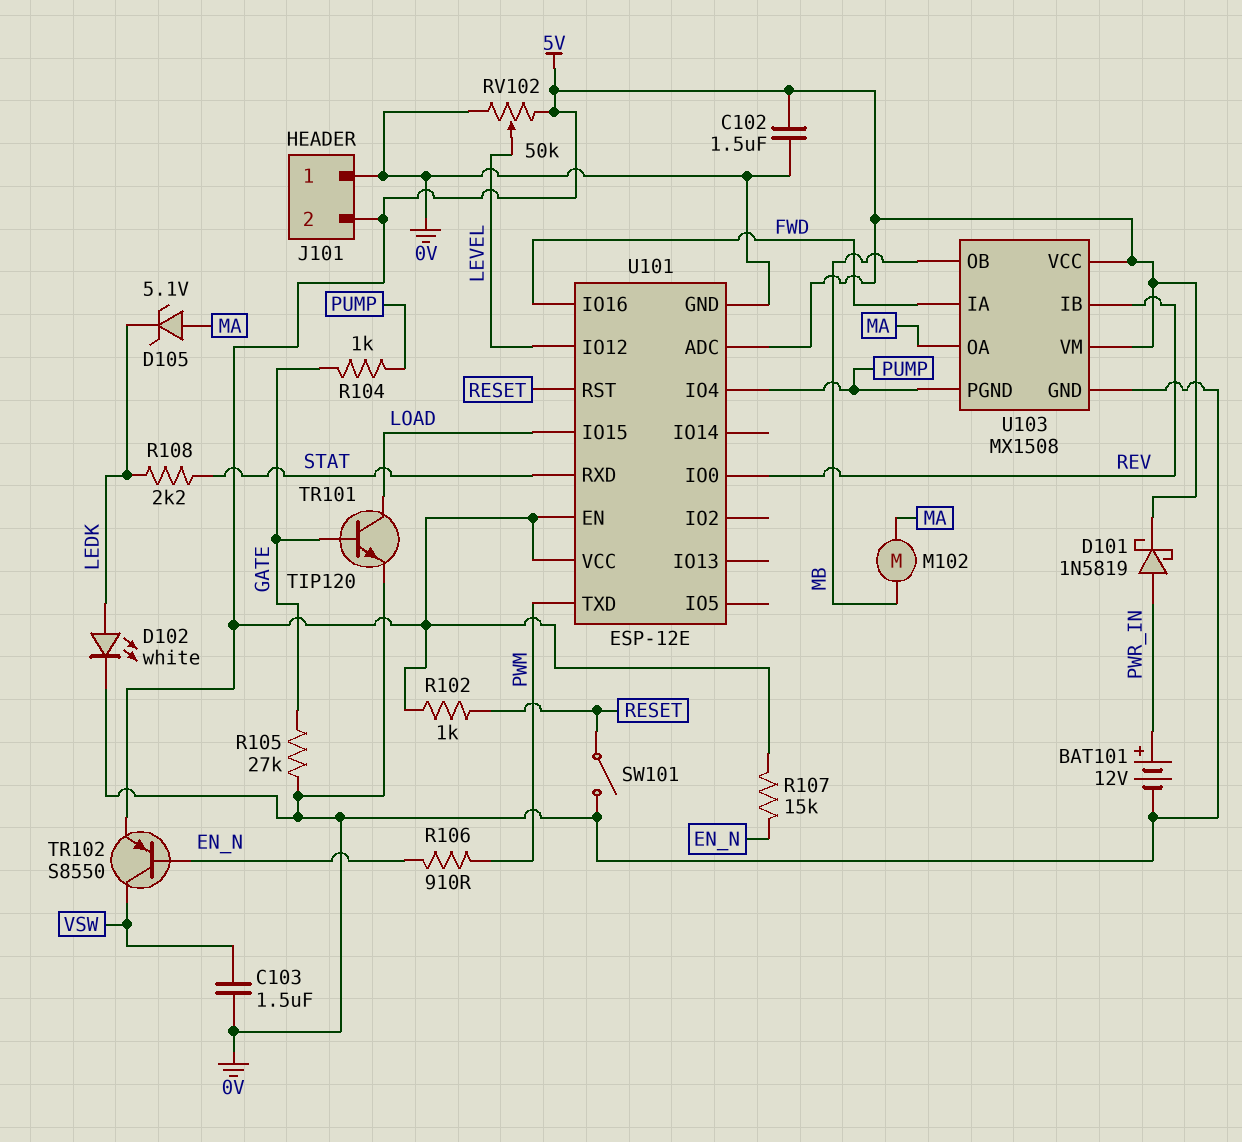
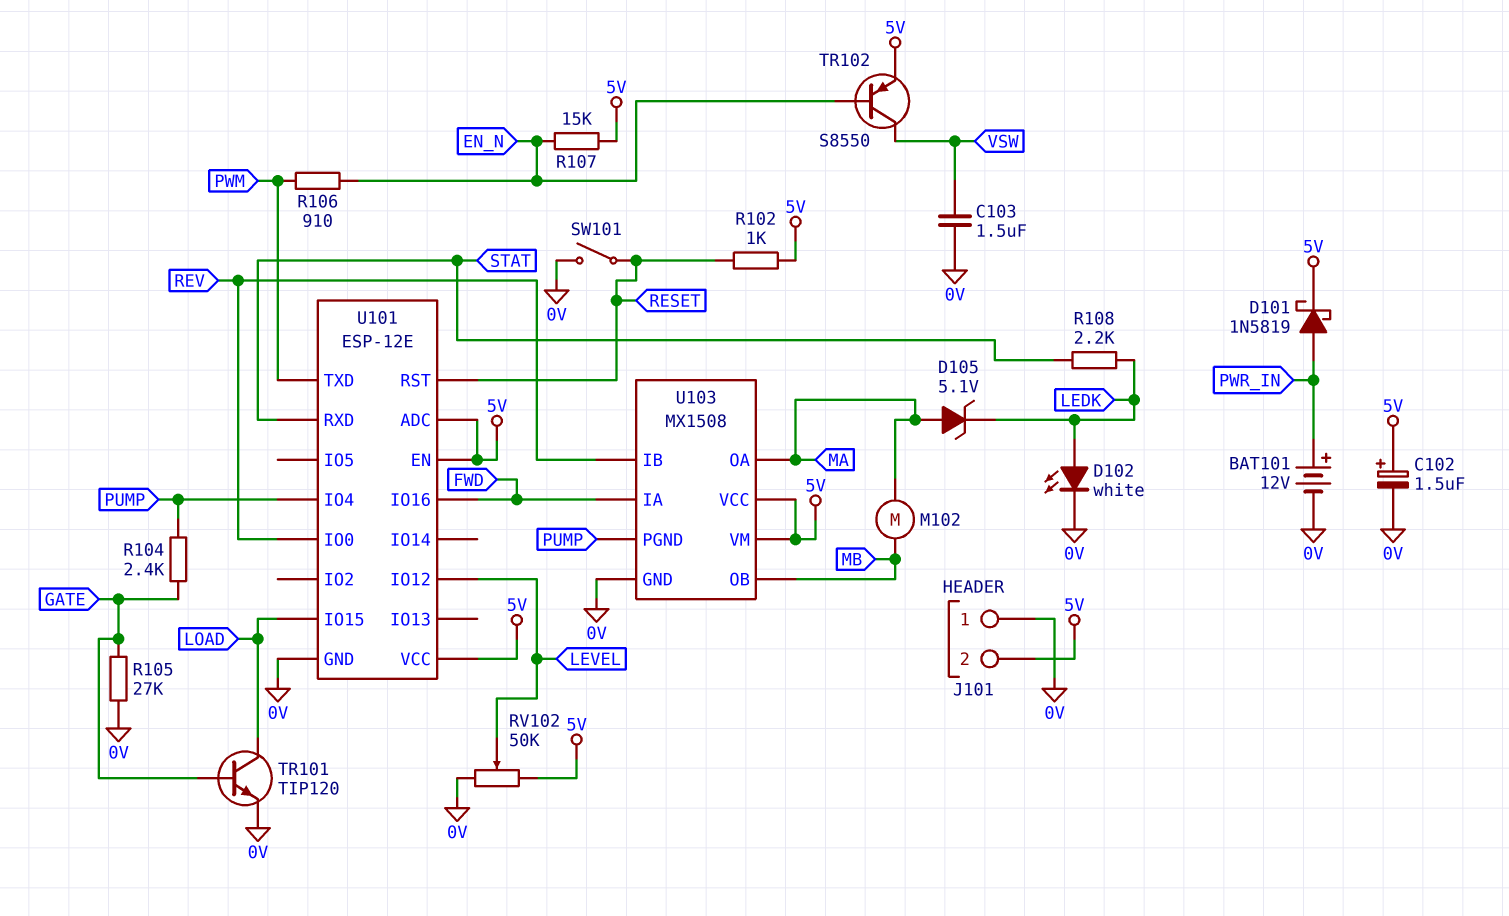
C102: 1.5uF (0V, 5V) -> 1.5uF (plus 5V, minus 0V)
R104: 1k (GATE, PUMP) -> 2.4k (GATE, PUMP)

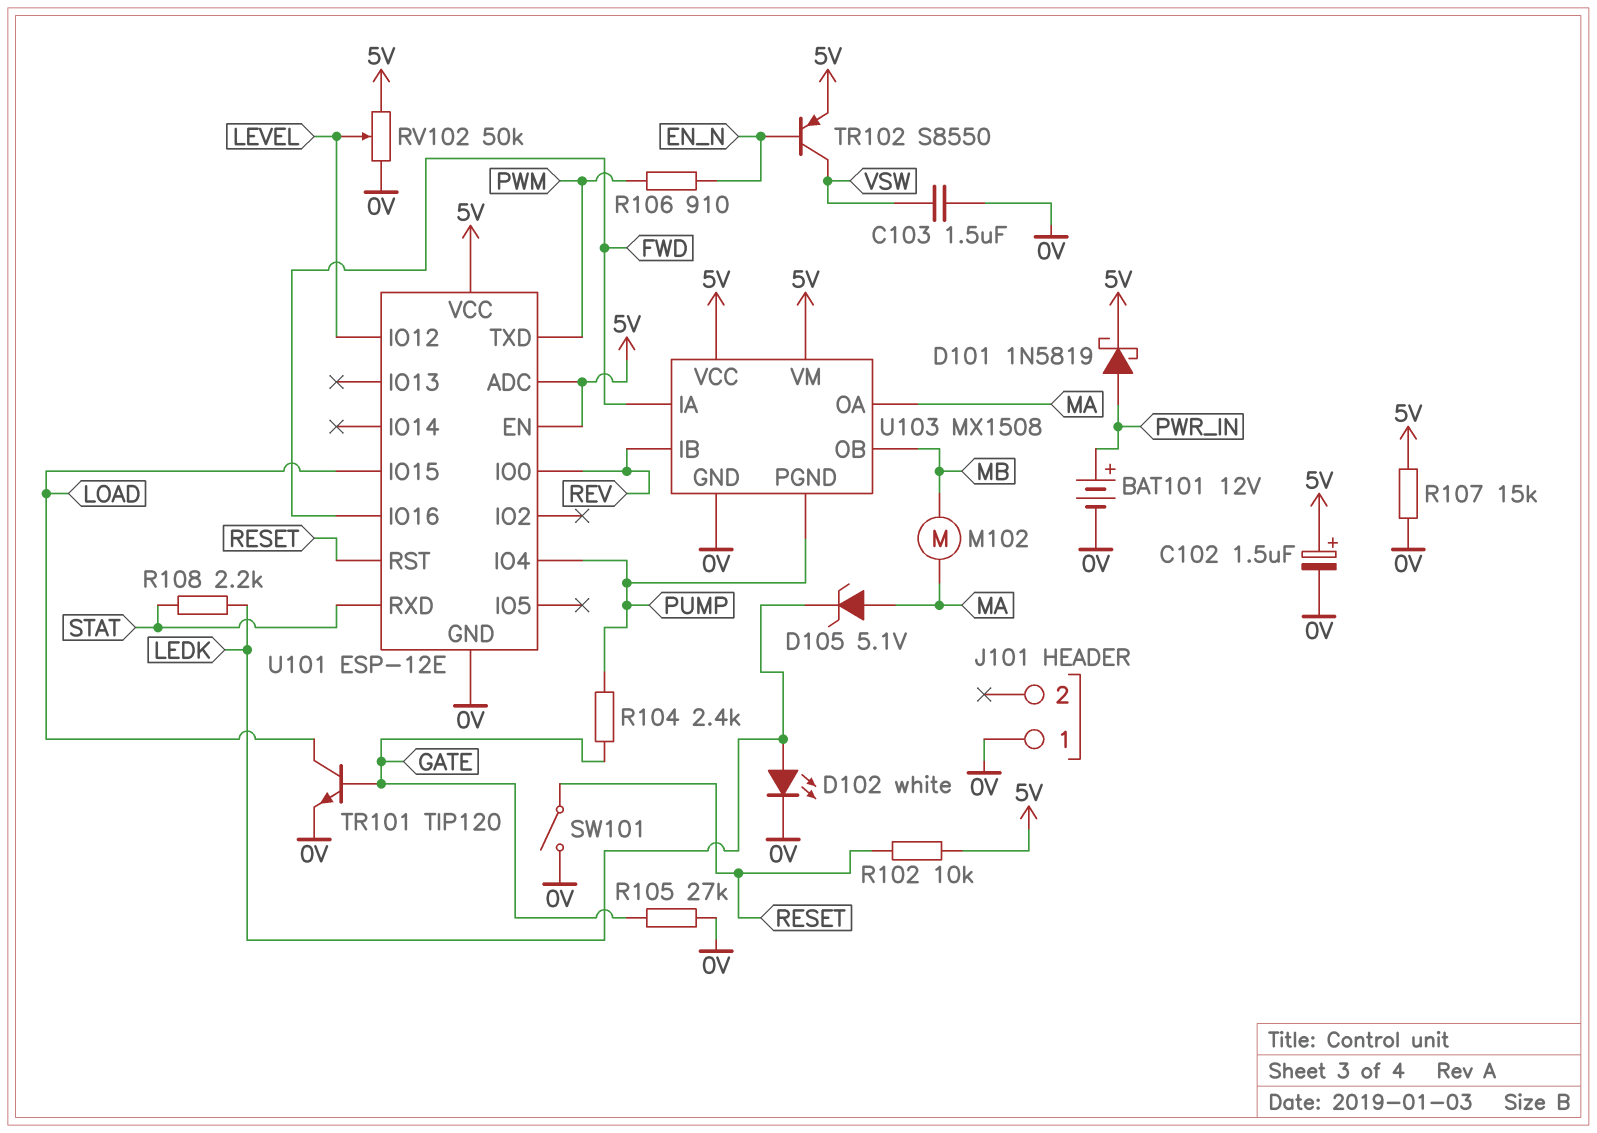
J101 pin 2: 5V -> none
R102: 1k (5V, RESET) -> 10k (5V, RESET)
R107: 15k (5V, EN_N) -> 15k (0V, 5V)

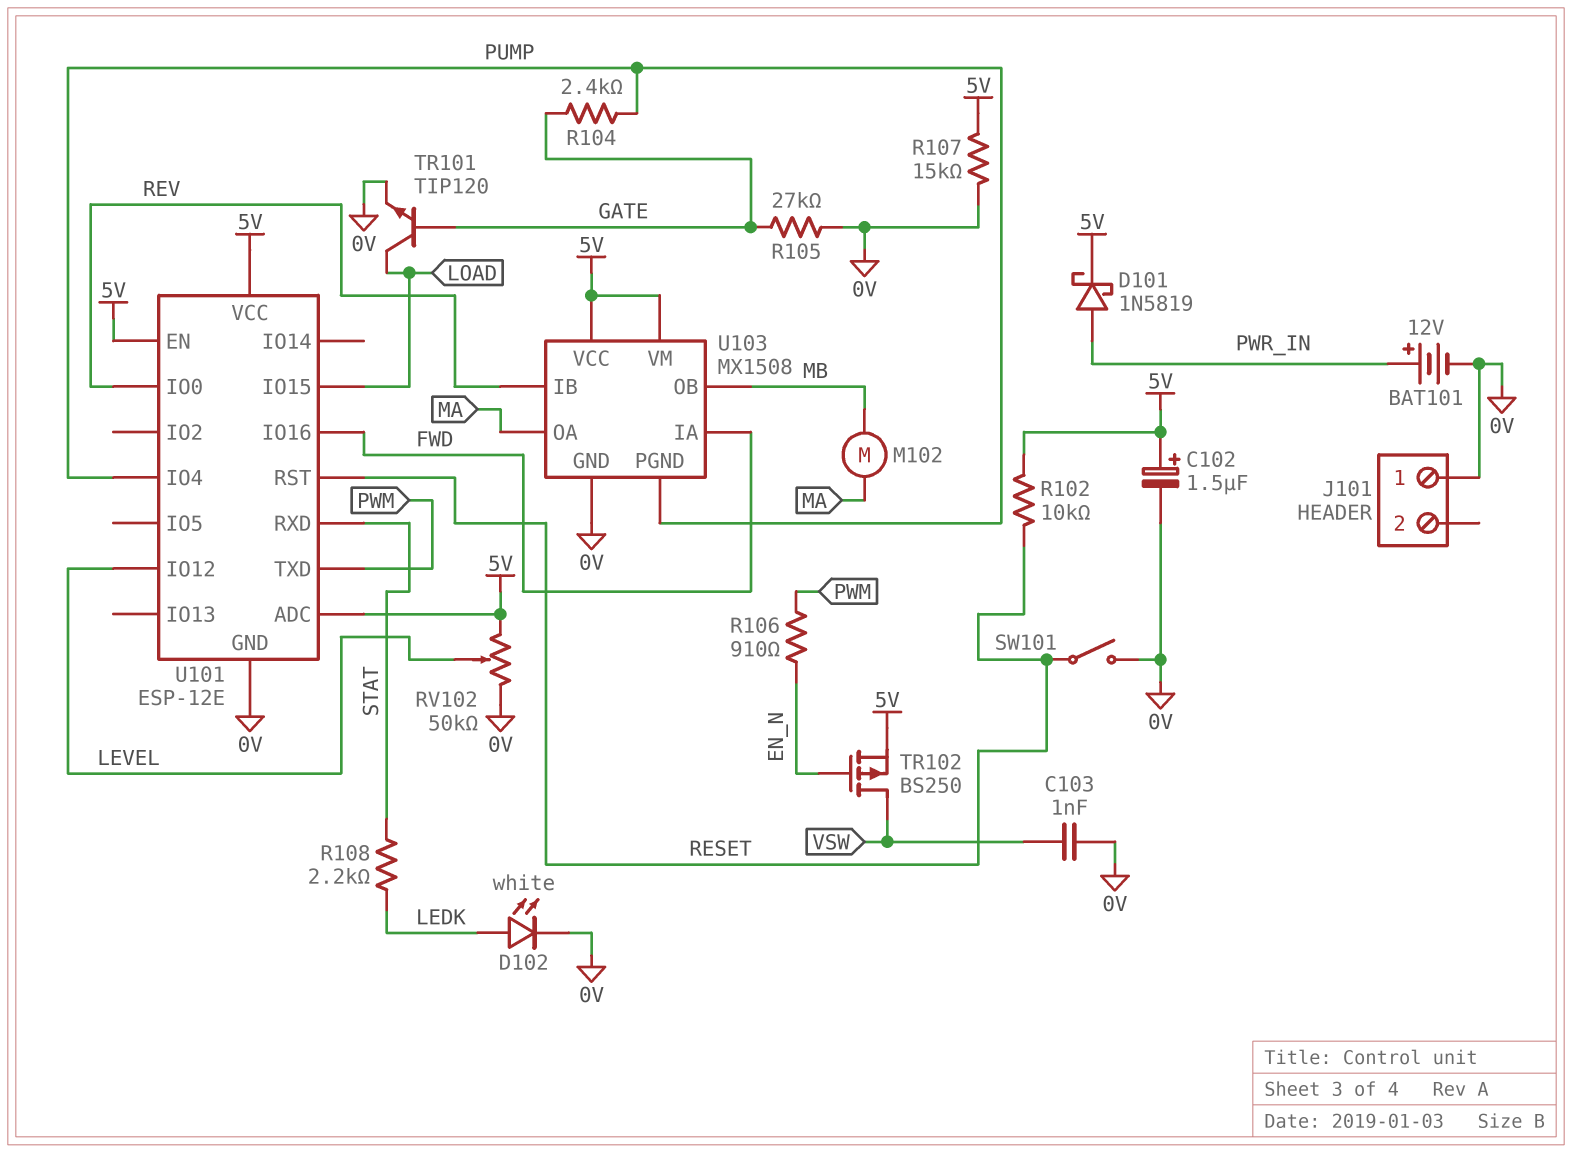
C103: 1.5uF (0V, VSW) -> 1nF (0V, VSW)
D105: zener 5.1V (A MA, K LEDK) -> none
TR102: PNP S8550 (B EN_N, C VSW, E 5V) -> PMOS BS250 (G EN_N, D VSW, S 5V)

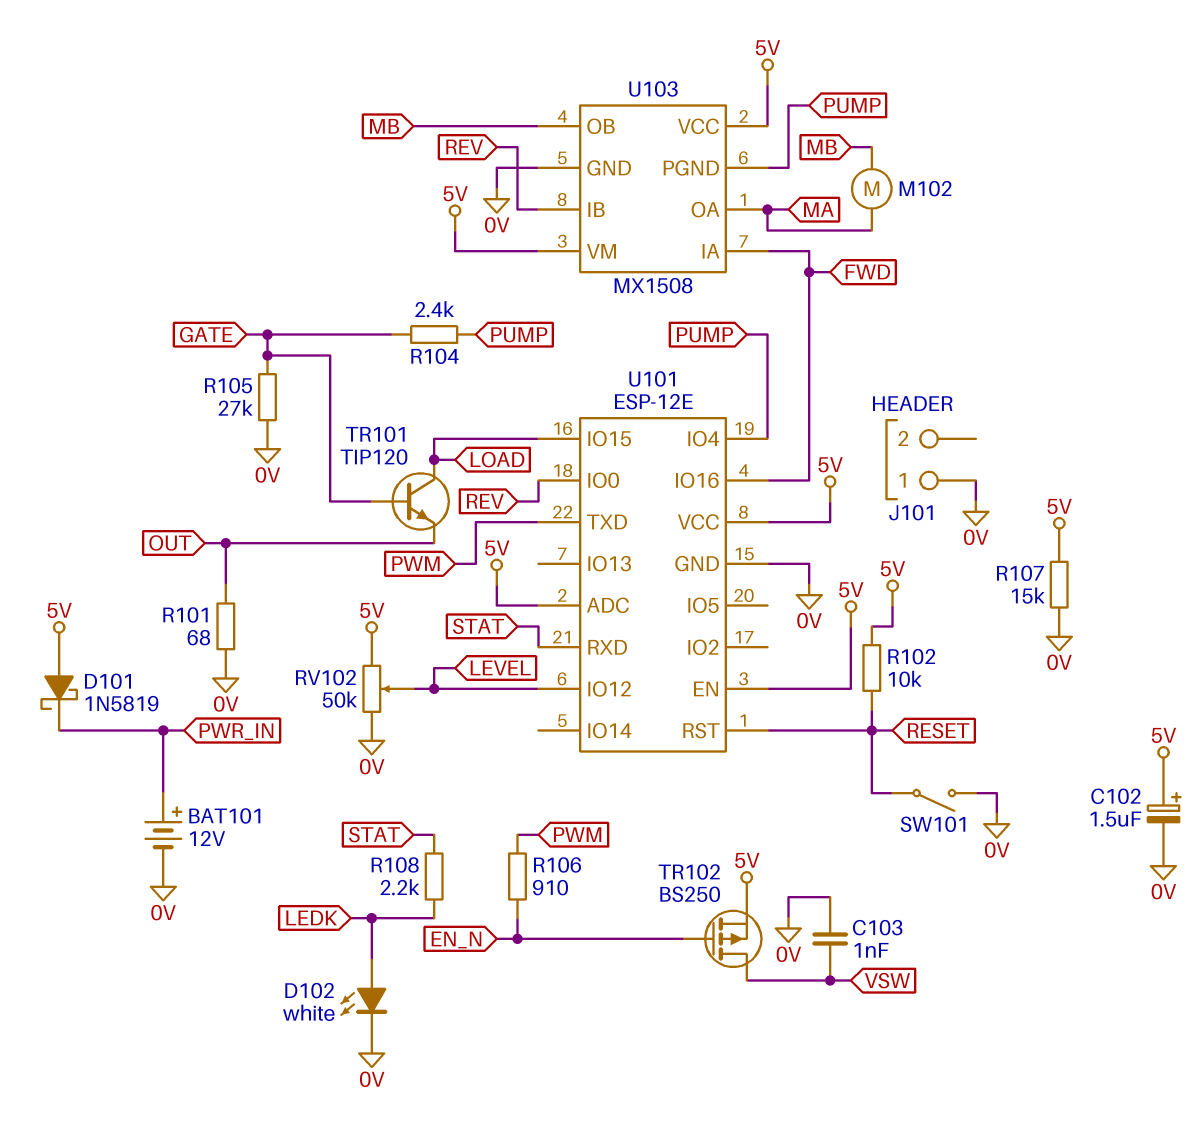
D101: schottky 1N5819 (A PWR_IN, K 5V) -> schottky 1N5819 (A 5V, K PWR_IN)
R101: none -> 68 (0V, OUT)
TR101: NPN TIP120 (B GATE, C LOAD, E 0V) -> NPN TIP120 (B GATE, C LOAD, E OUT)

